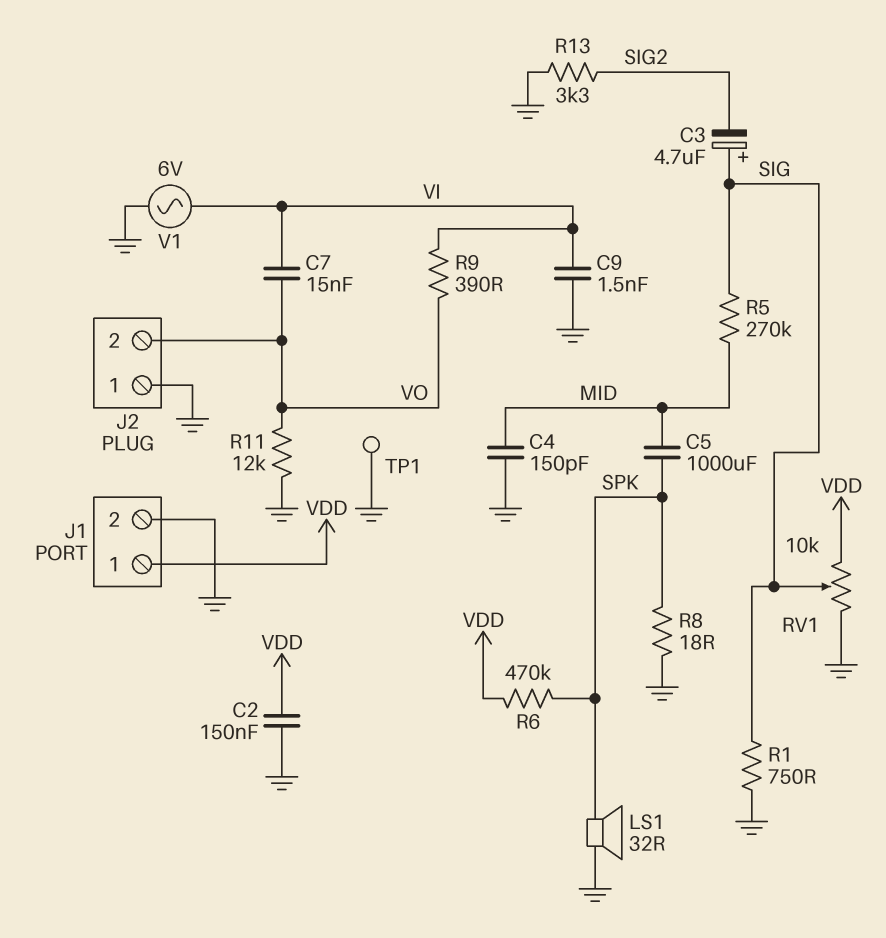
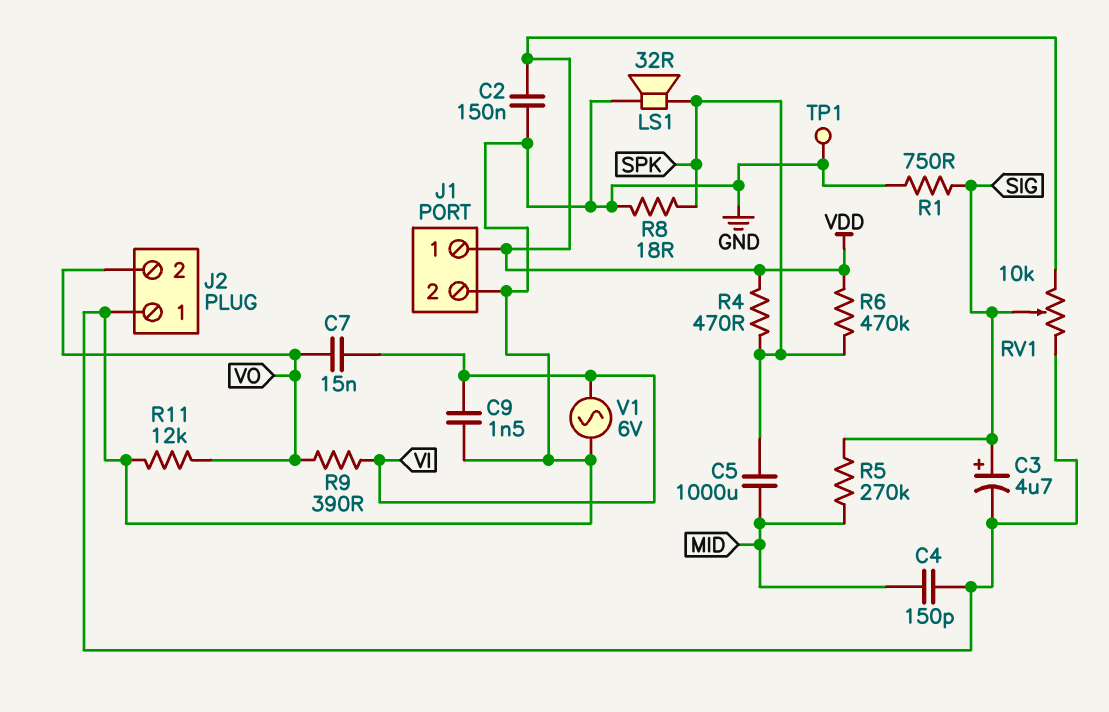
C3: 4.7uF (plus SIG, minus SIG2) -> 4.7uF (plus SIG, minus GND)
R4: none -> 470 (SPK, VDD)
R13: 3.3k (GND, SIG2) -> none

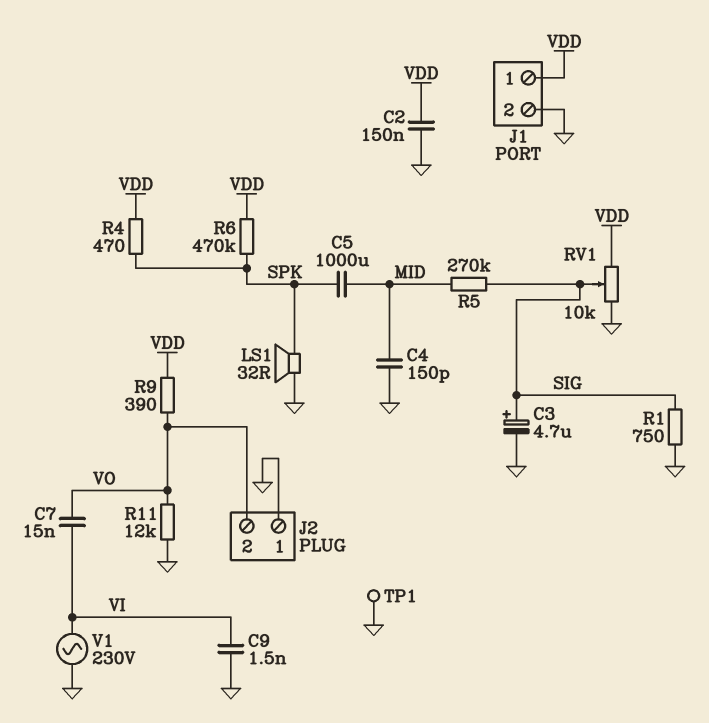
R8: 18 (GND, SPK) -> none
R9: 390 (VI, VO) -> 390 (VDD, VO)
V1: AC 6V (GND, VI) -> AC 230V (GND, VI)

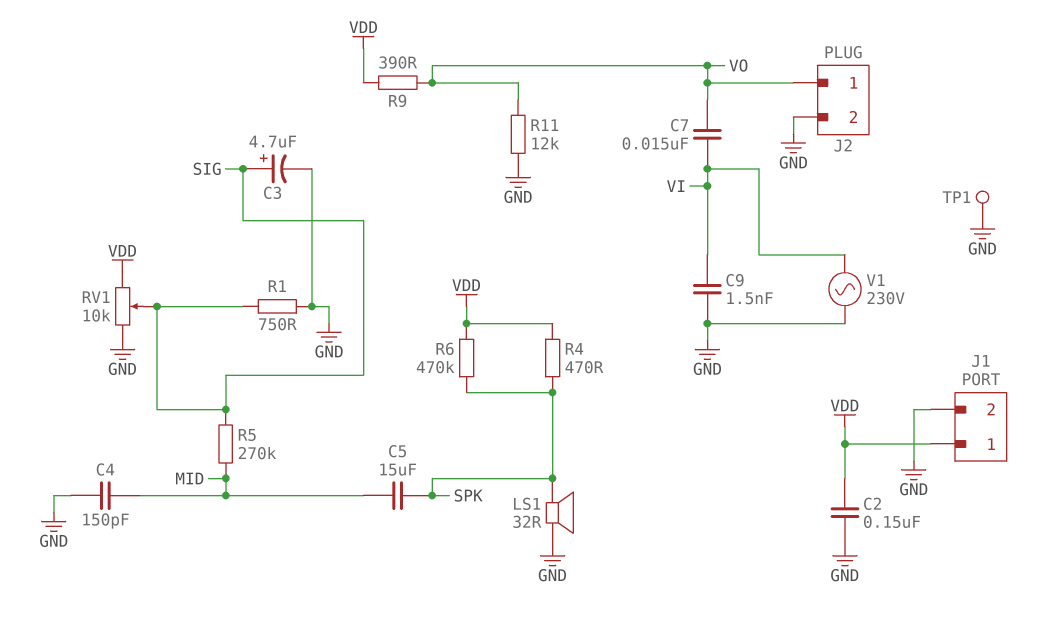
C5: 1000uF (MID, SPK) -> 15uF (MID, SPK)
J2 pin 1: GND -> VO
J2 pin 2: VO -> GND

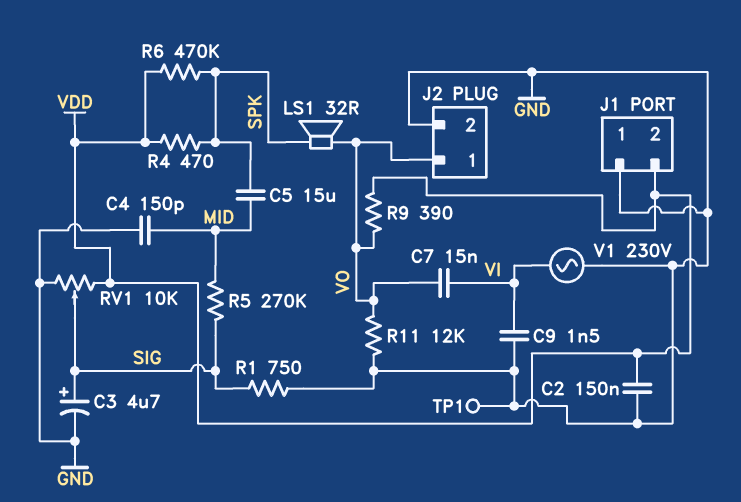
J1 pin 1: VDD -> GND
J1 pin 2: GND -> VDD
LS1: speaker 32R (GND, SPK) -> speaker 32R (SPK, VO)

